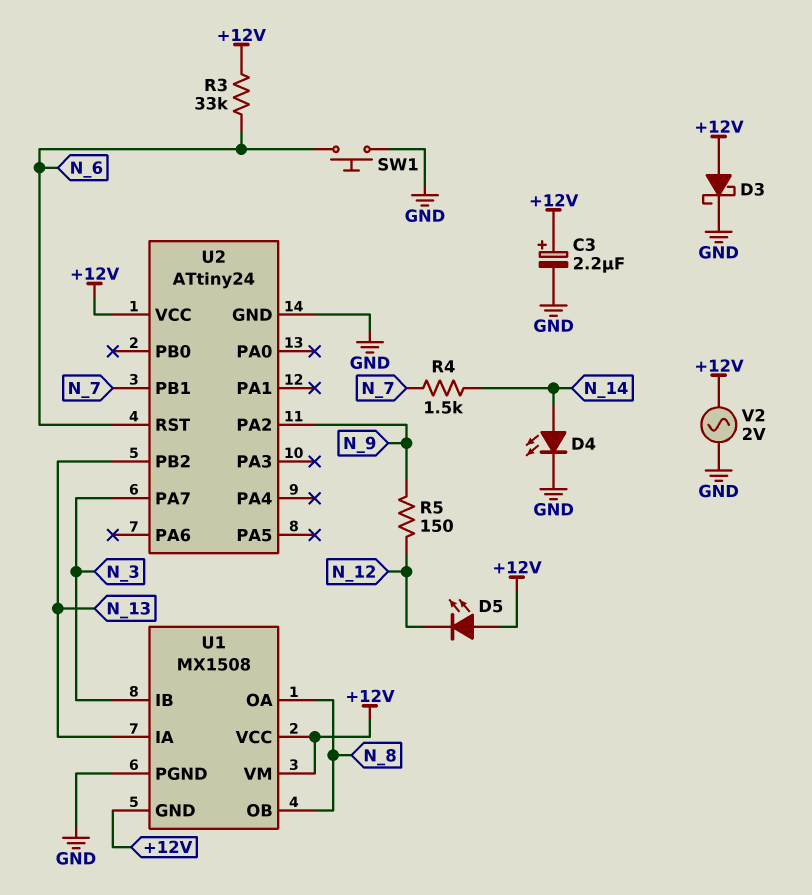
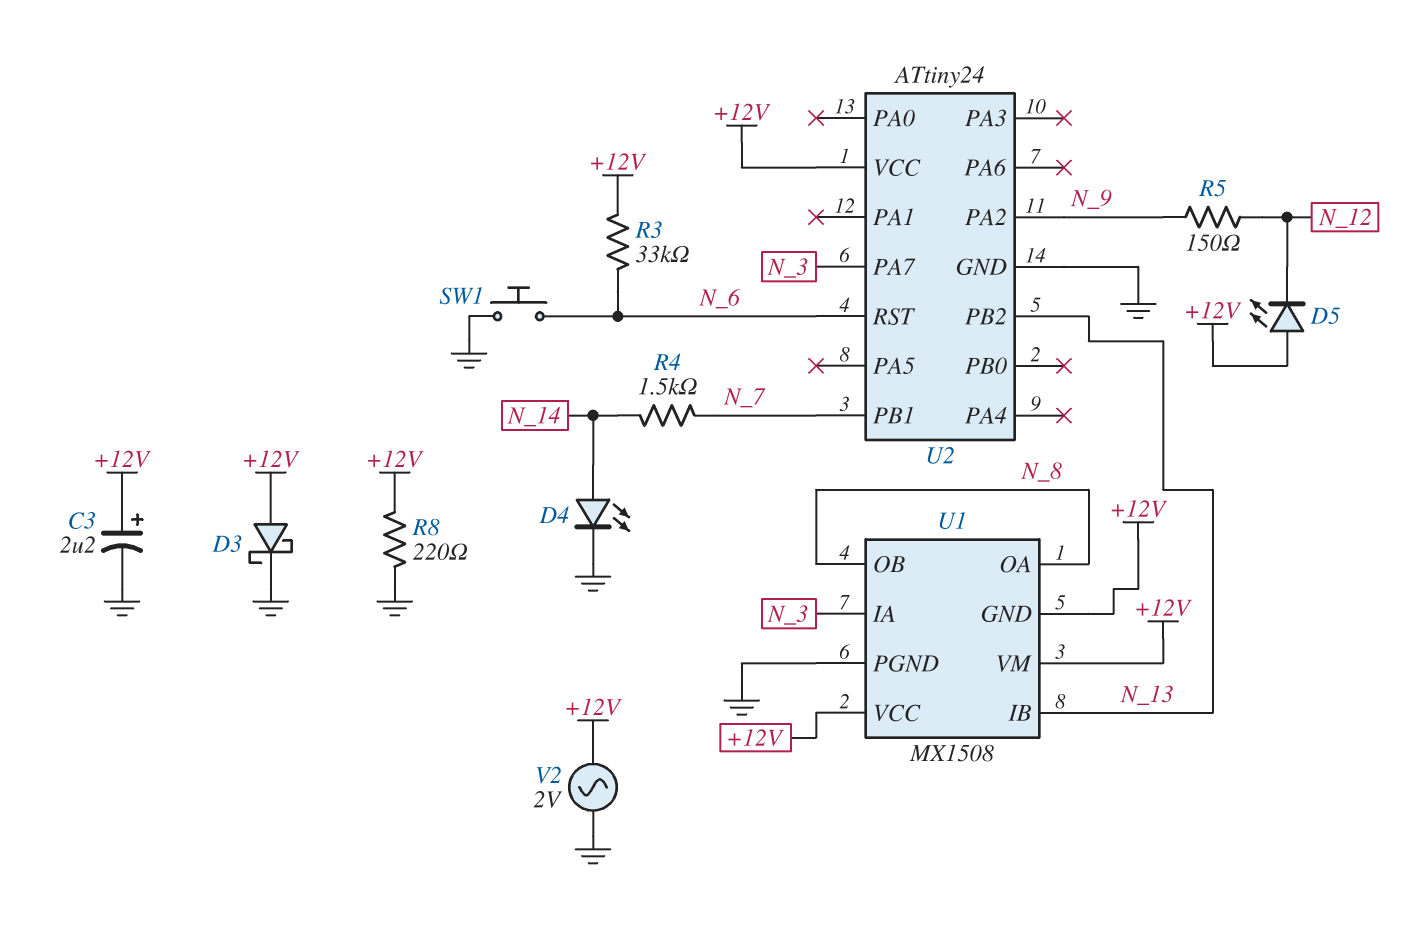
R8: none -> 220 (+12V, GND)
U1 pin IA: N_13 -> N_3
U1 pin IB: N_3 -> N_13

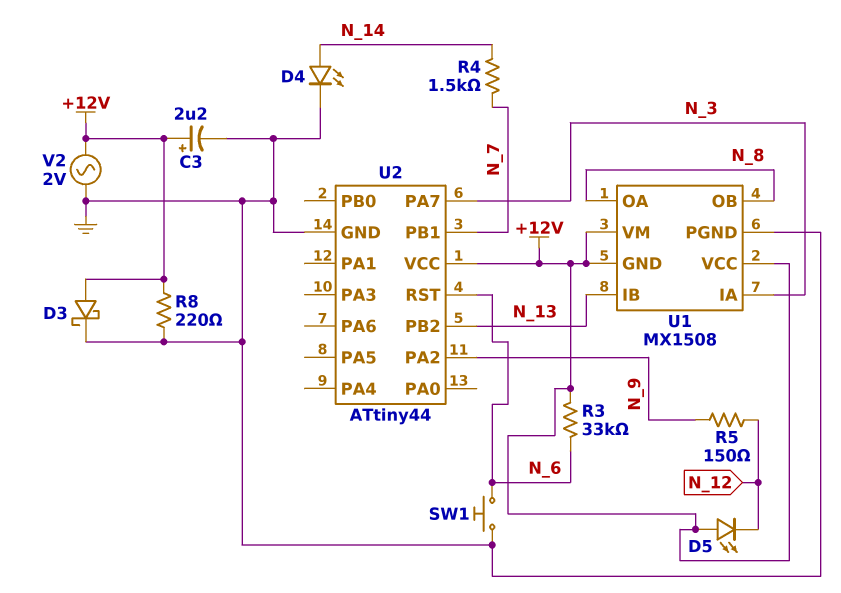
U2: ATtiny24 -> ATtiny44

